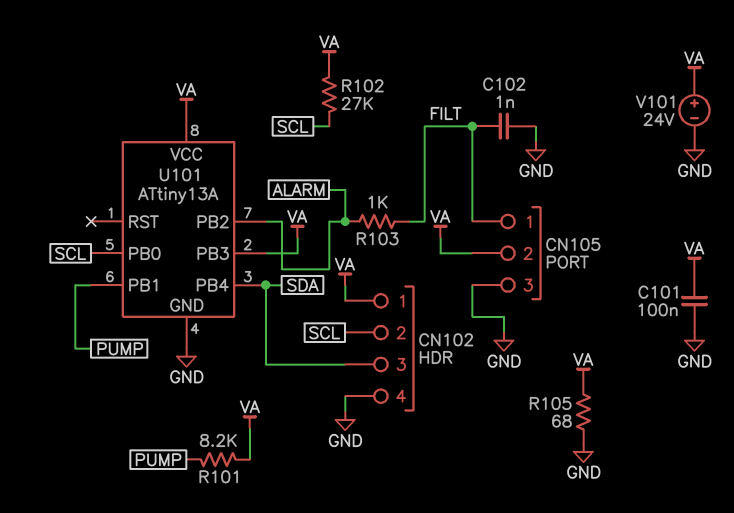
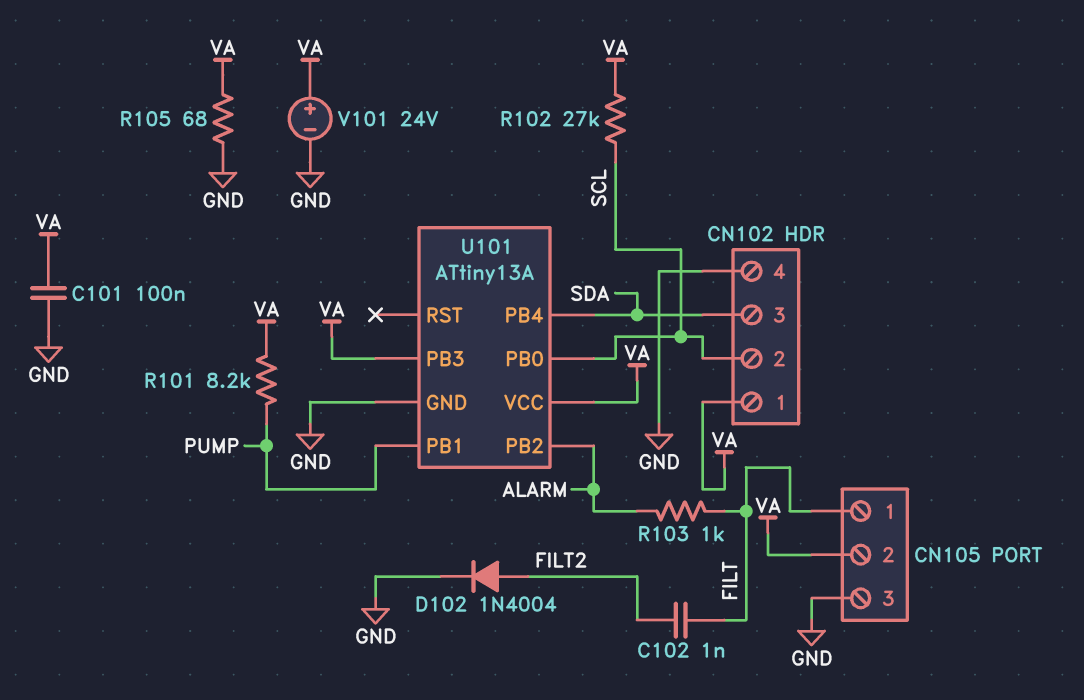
C102: 1nF (FILT, GND) -> 1nF (FILT, FILT2)
D102: none -> diode 1N4004 (A FILT2, K GND)

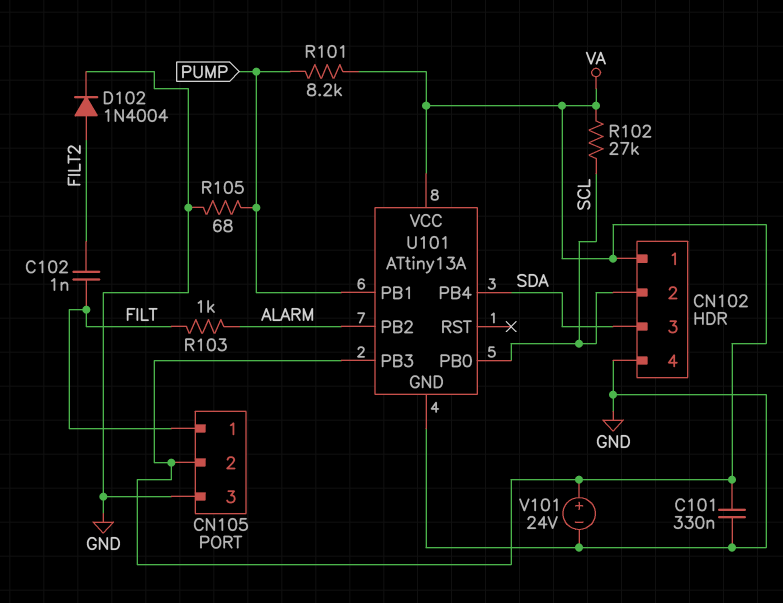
C101: 100nF (GND, VA) -> 330nF (GND, VA)
R105: 68 (GND, VA) -> 68 (GND, PUMP)

